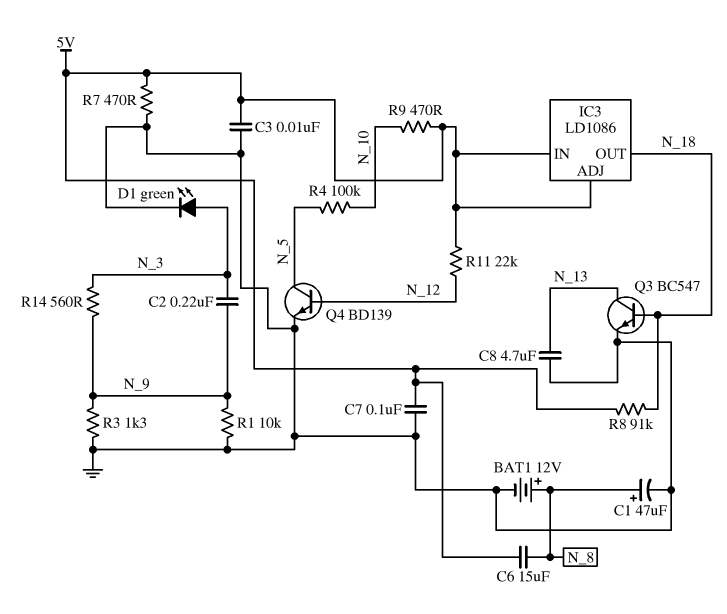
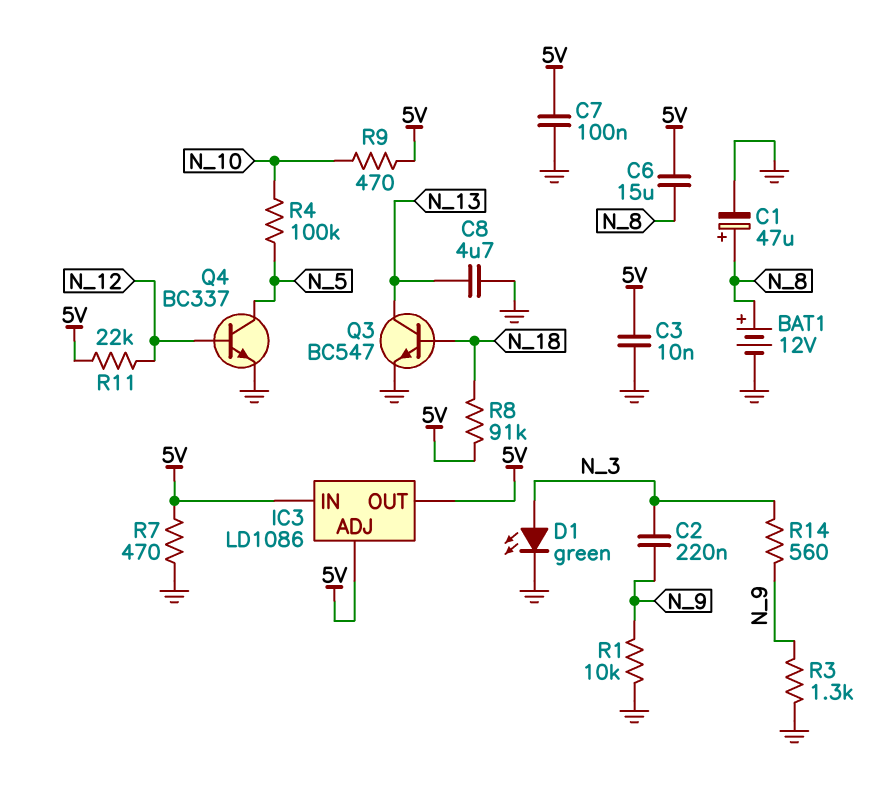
IC3 pin OUT: N_18 -> 5V
Q4: NPN BD139 (B N_12, C N_5, E GND) -> NPN BC337 (B N_12, C N_5, E GND)

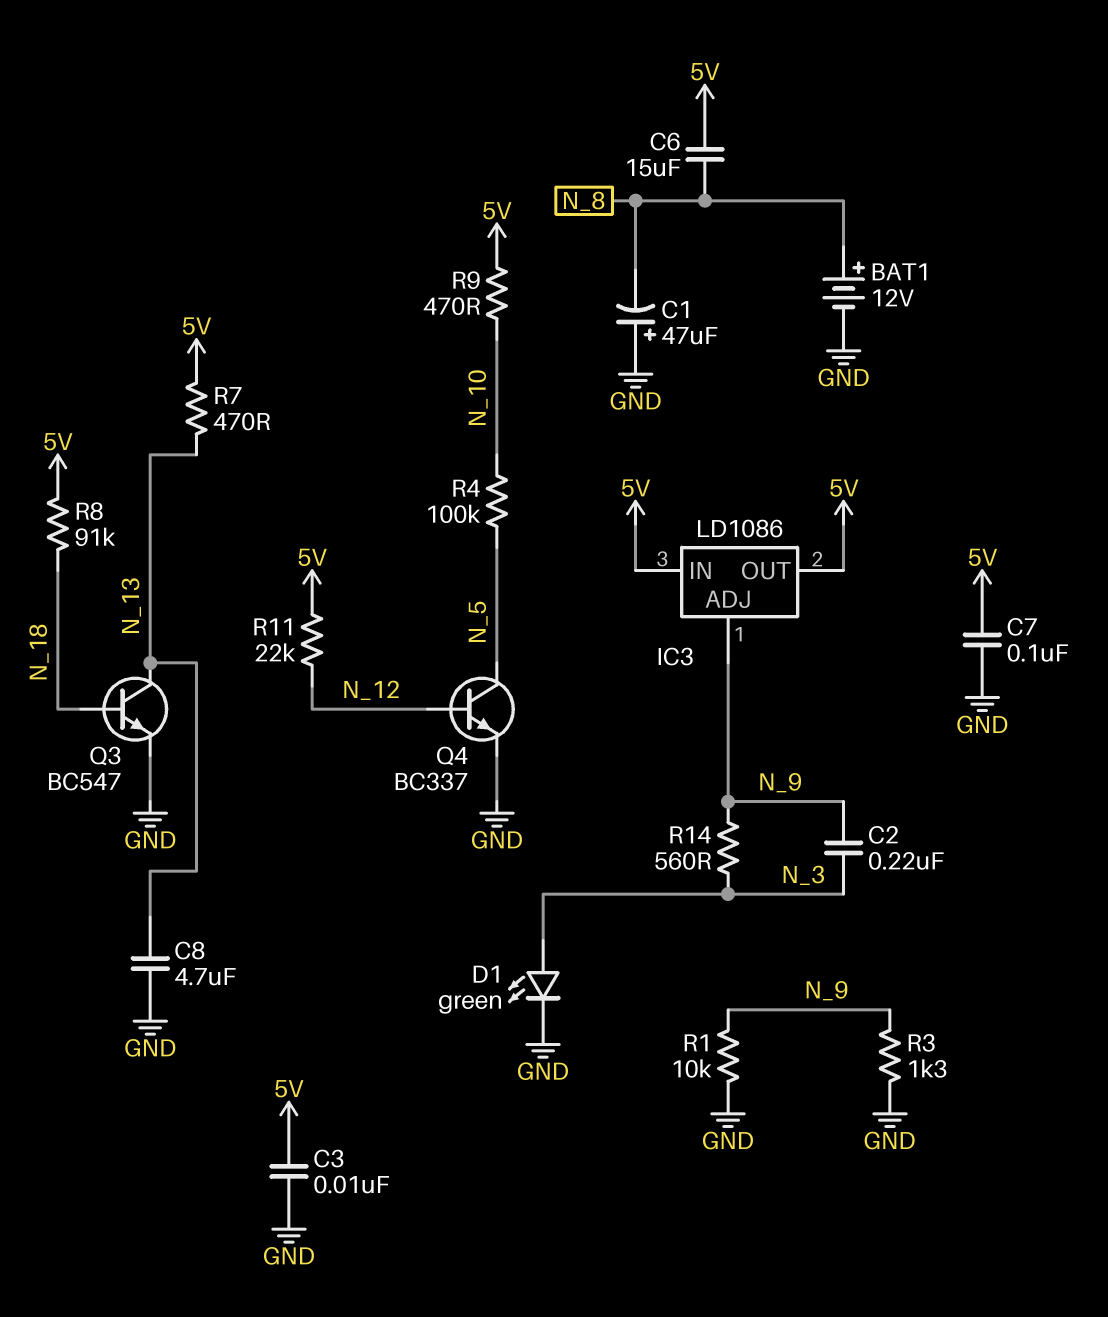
C1: 47uF (plus N_8, minus GND) -> 47uF (plus GND, minus N_8)
IC3 pin ADJ: 5V -> N_9
R7: 470 (5V, GND) -> 470 (5V, N_13)

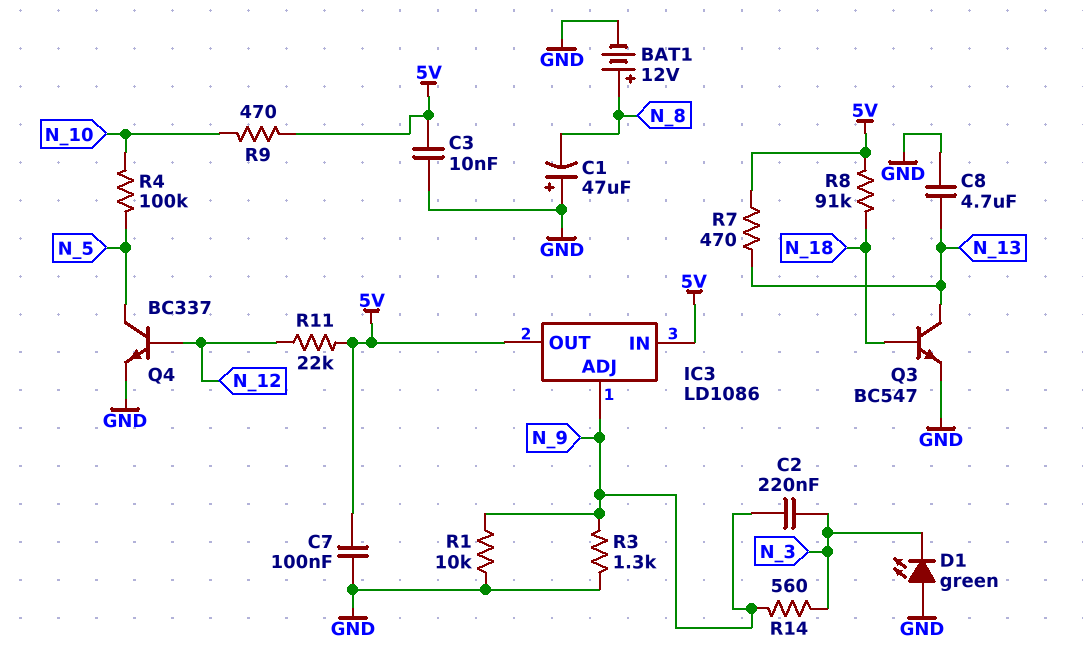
C6: 15uF (5V, N_8) -> none
D1: LED green (A N_3, K GND) -> LED green (A GND, K N_3)

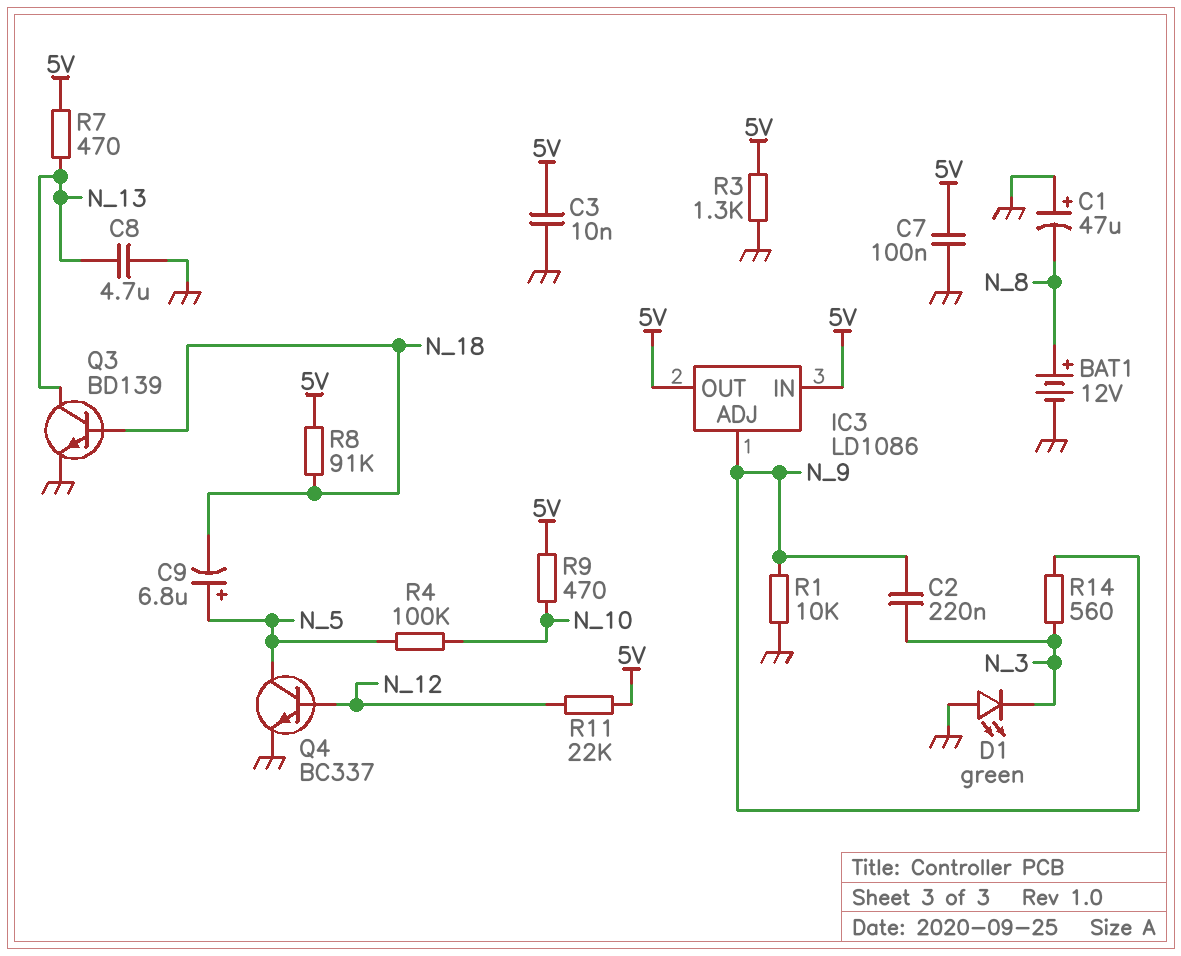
C9: none -> 6.8uF (plus N_5, minus N_18)
Q3: NPN BC547 (B N_18, C N_13, E GND) -> NPN BD139 (B N_18, C N_13, E GND)
R3: 1.3k (GND, N_9) -> 1.3k (5V, GND)

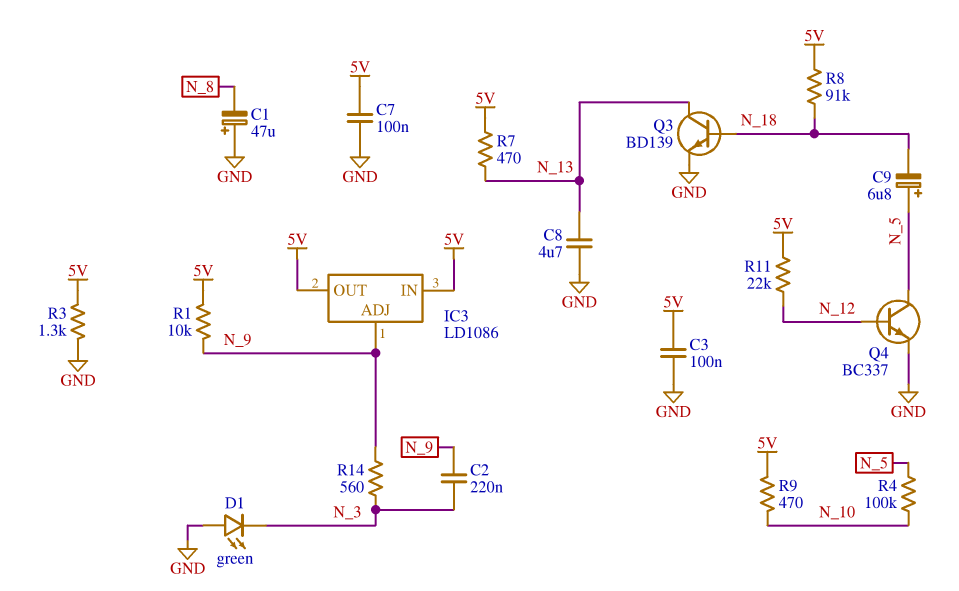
BAT1: 12V (plus N_8, minus GND) -> none
C3: 10nF (5V, GND) -> 100nF (5V, GND)
R1: 10k (GND, N_9) -> 10k (5V, N_9)

